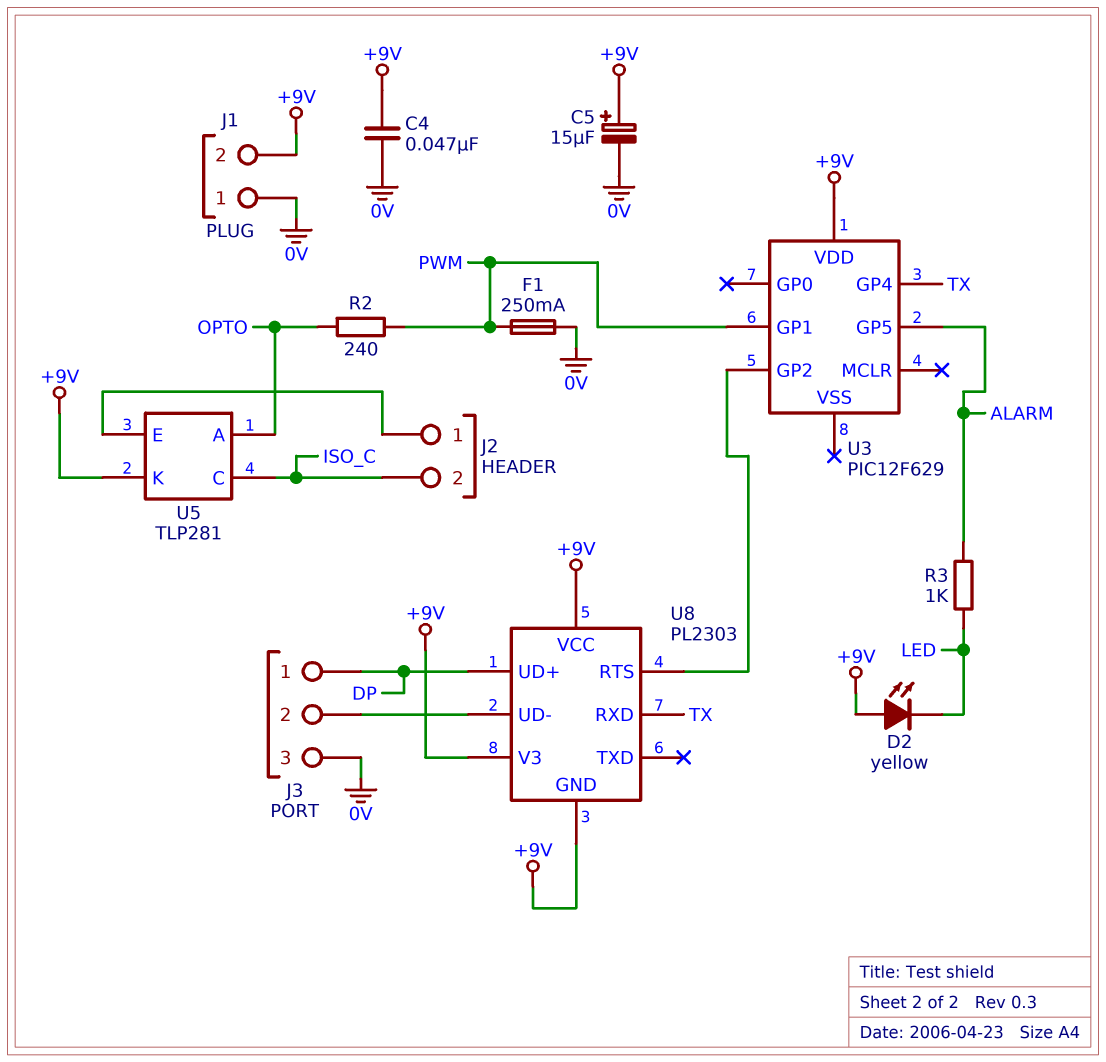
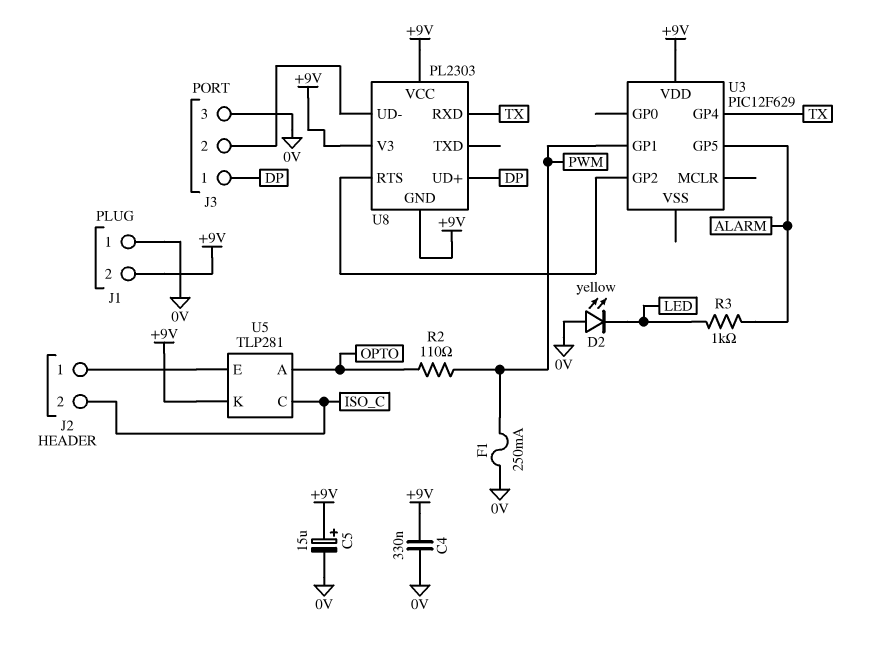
C4: 47nF (+9V, 0V) -> 330nF (+9V, 0V)
D2: LED yellow (A +9V, K LED) -> LED yellow (A 0V, K LED)
R2: 240 (OPTO, PWM) -> 110 (OPTO, PWM)

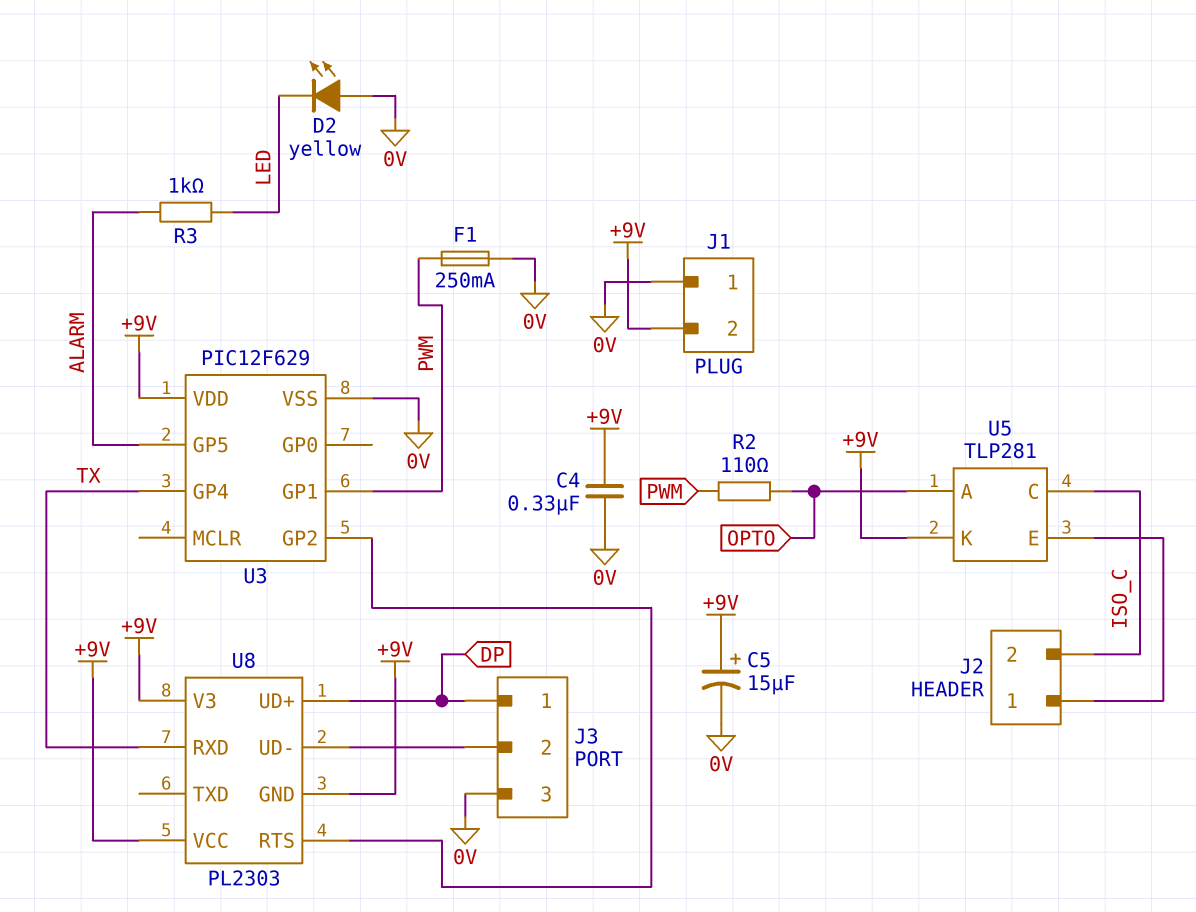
U3 pin VSS: none -> 0V

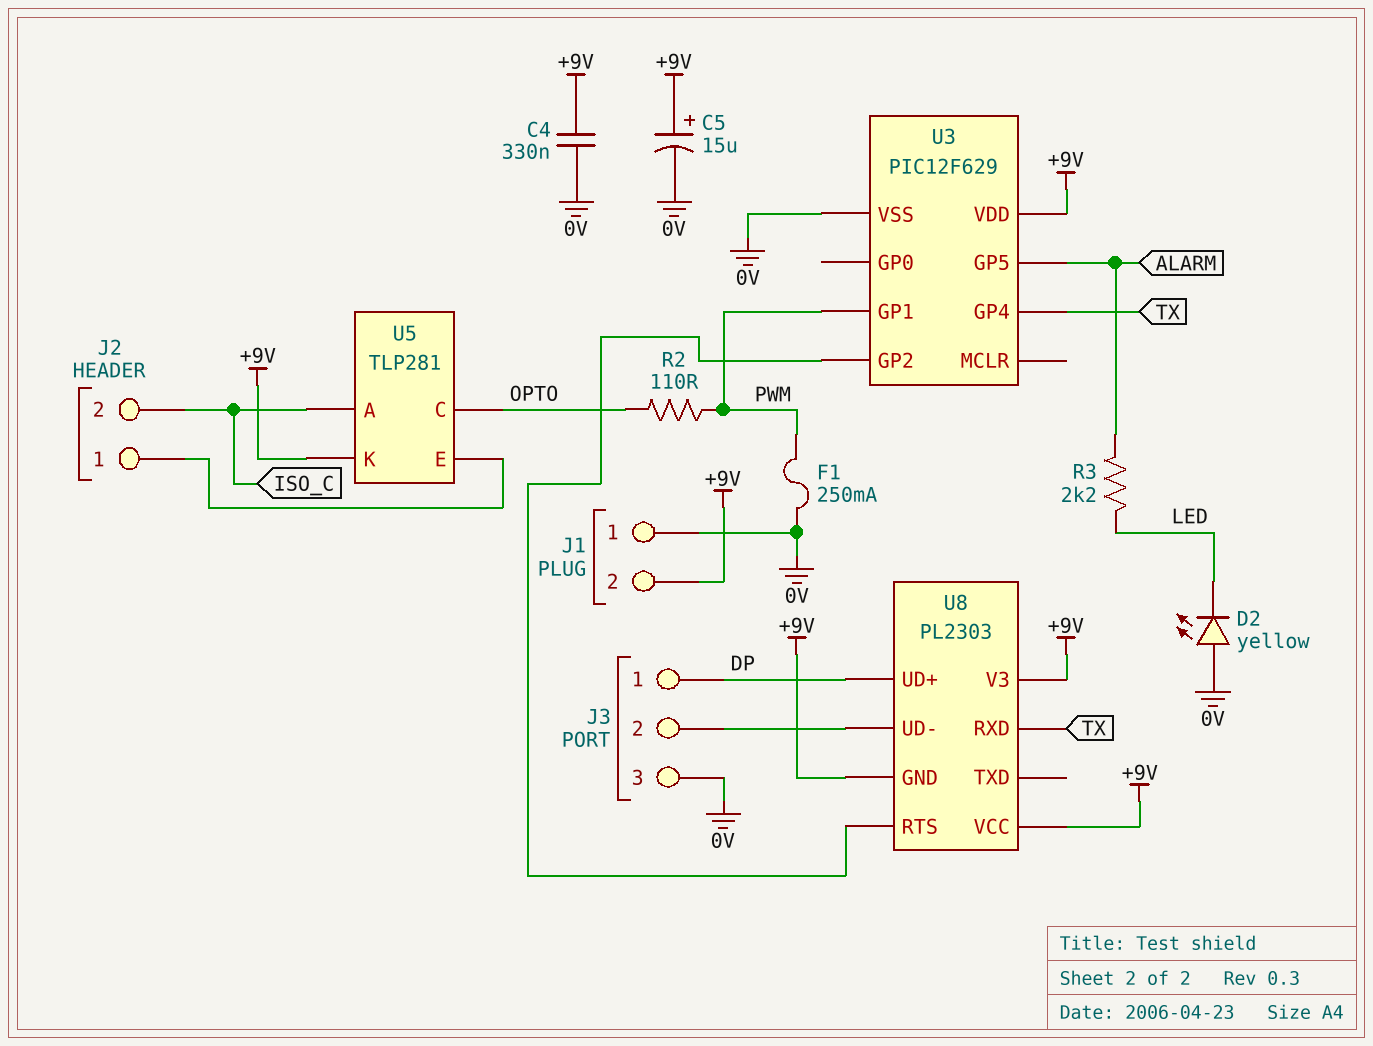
R3: 1k (ALARM, LED) -> 2.2k (ALARM, LED)
U5 pin A: OPTO -> ISO_C
U5 pin C: ISO_C -> OPTO

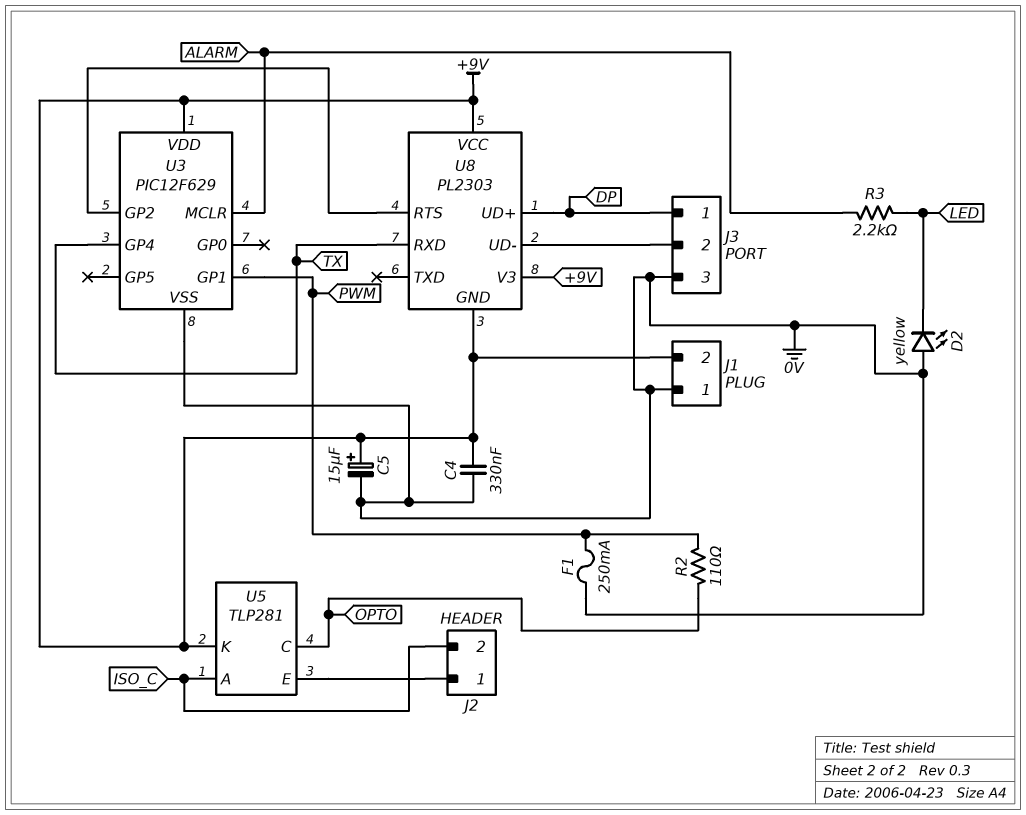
U3 pin GP5: ALARM -> none
U3 pin MCLR: none -> ALARM

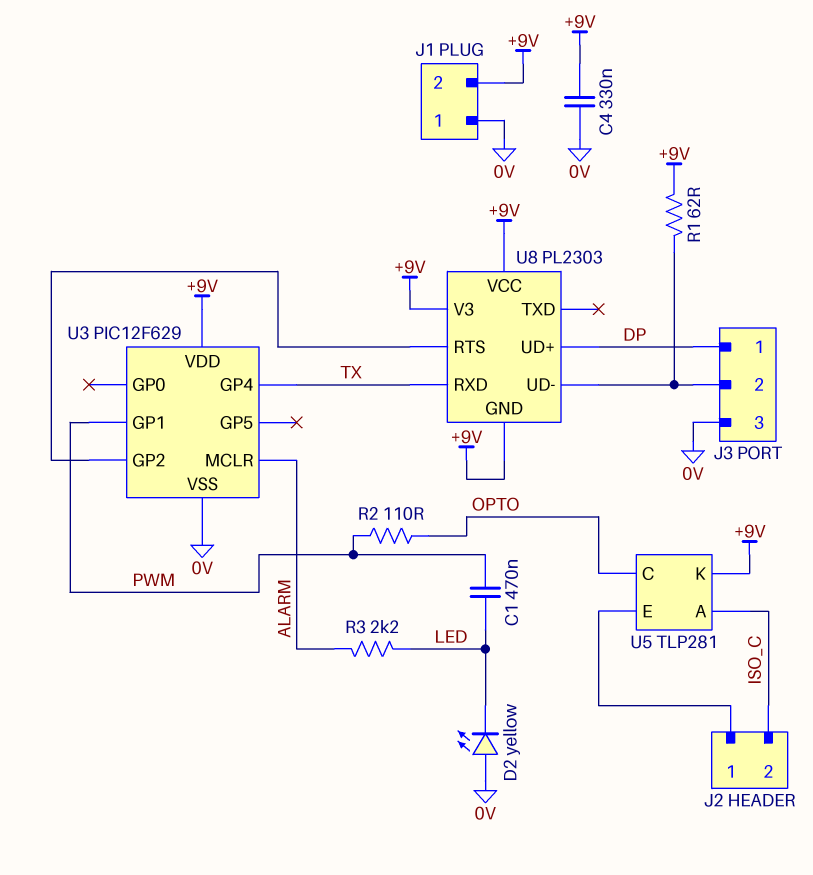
C1: none -> 470nF (LED, PWM)
C5: 15uF (plus +9V, minus 0V) -> none
F1: 250mA (0V, PWM) -> none
R1: none -> 62 (+9V, J3/2)

